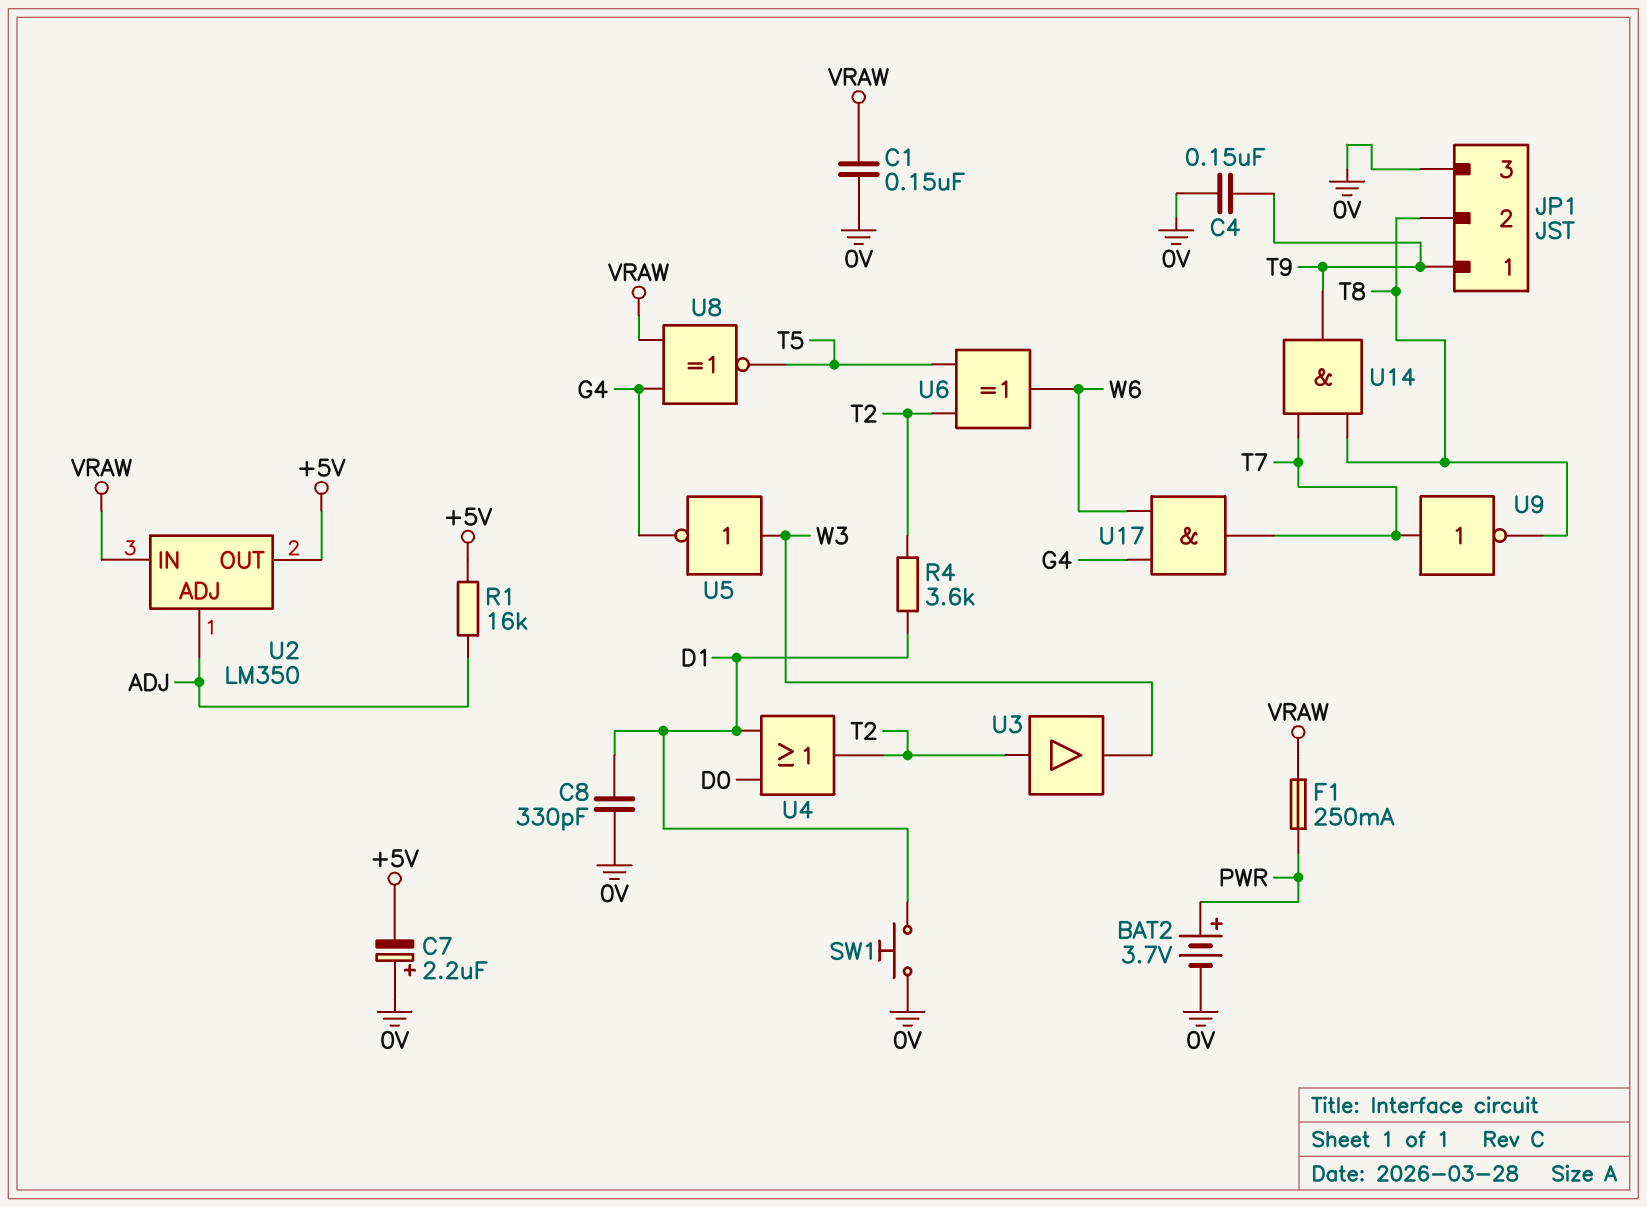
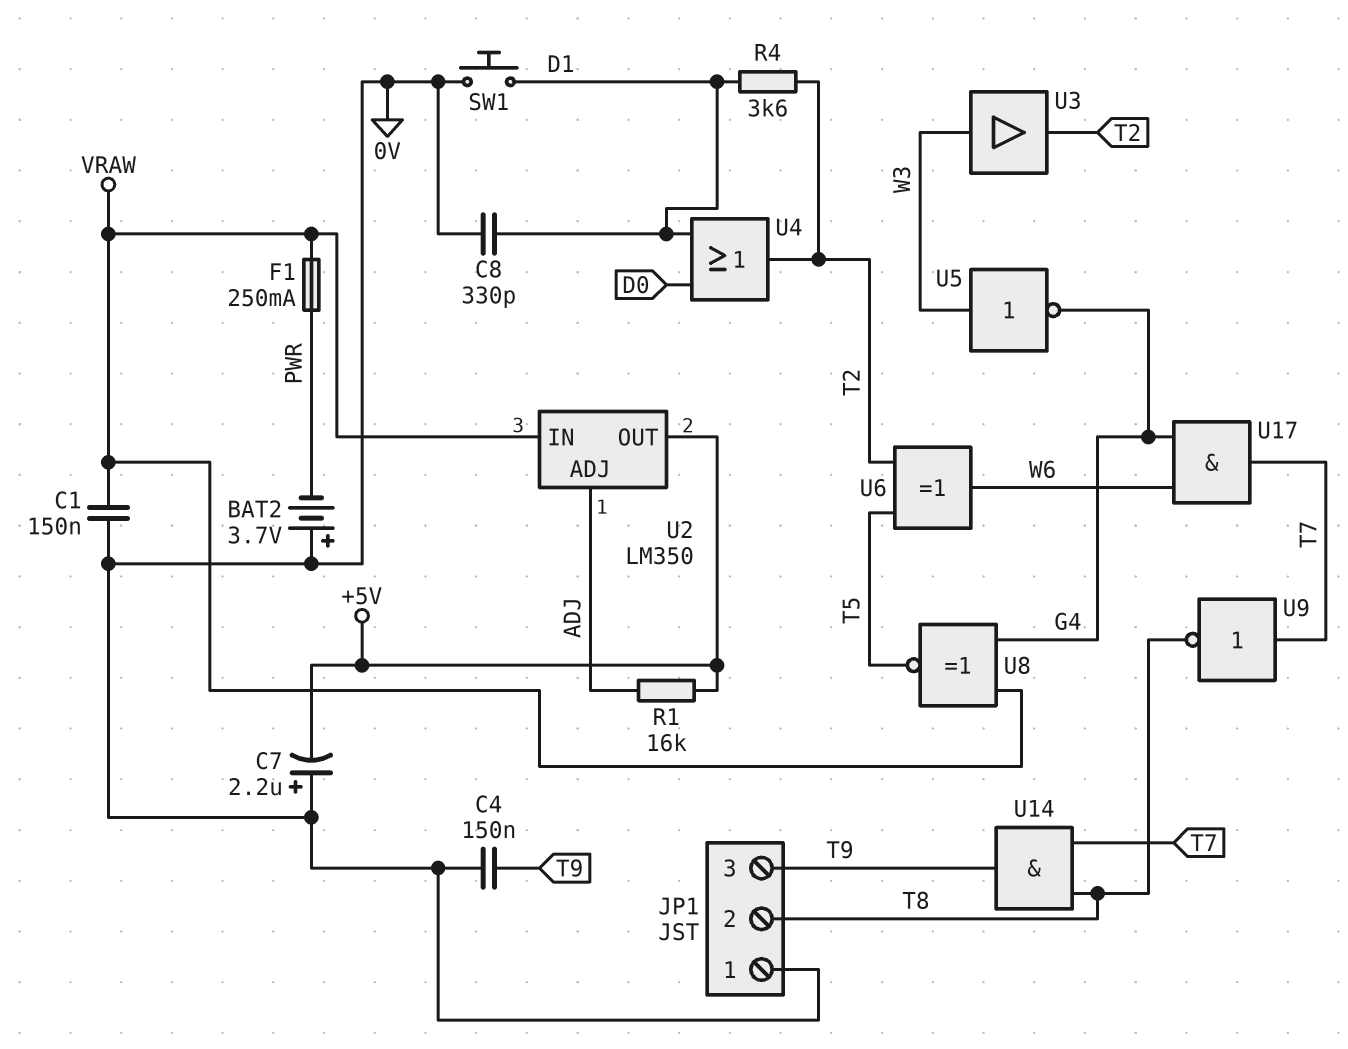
BAT2: 3.7V (plus PWR, minus 0V) -> 3.7V (plus 0V, minus PWR)
JP1 pin 1: T9 -> 0V
JP1 pin 3: 0V -> T9
U3: buffer (in T2, out W3) -> buffer (in W3, out T2)

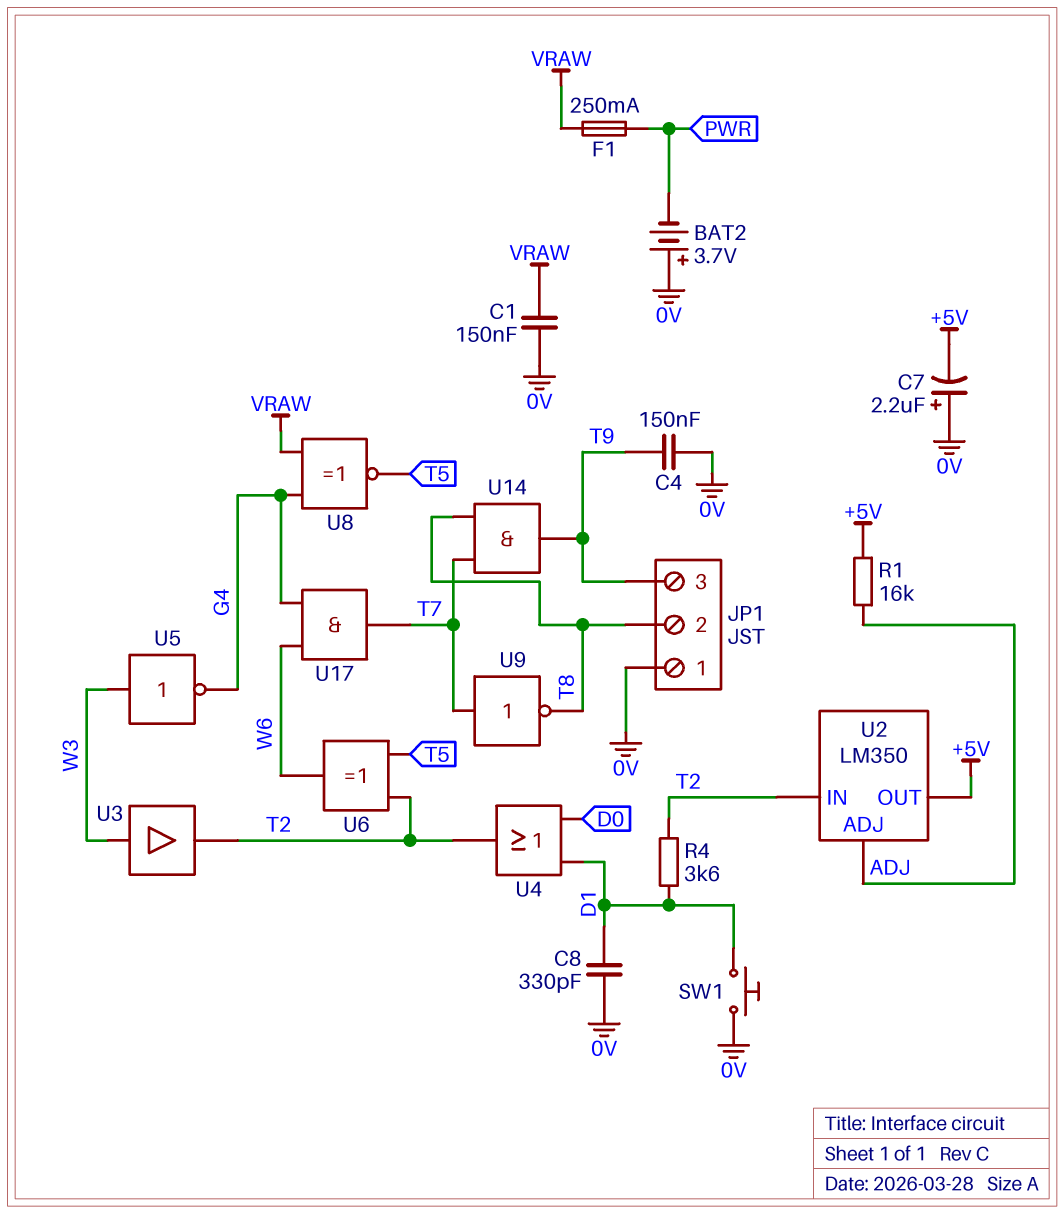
U2 pin IN: VRAW -> T2

